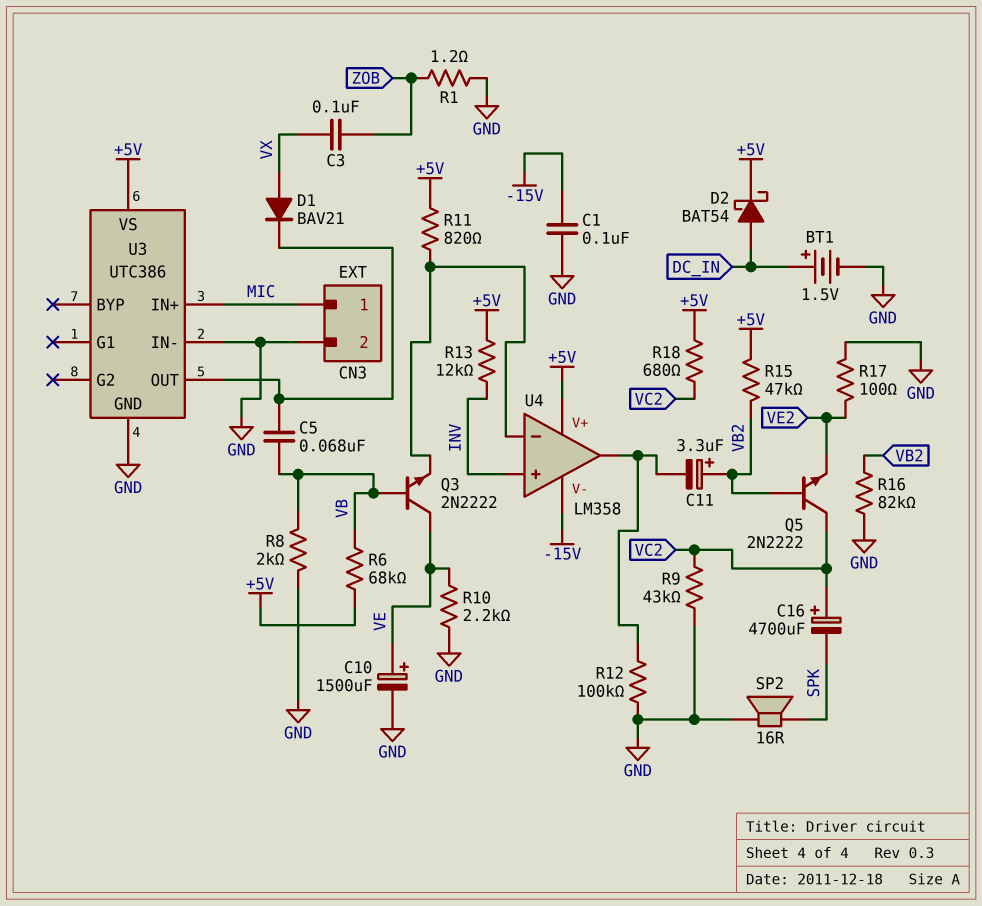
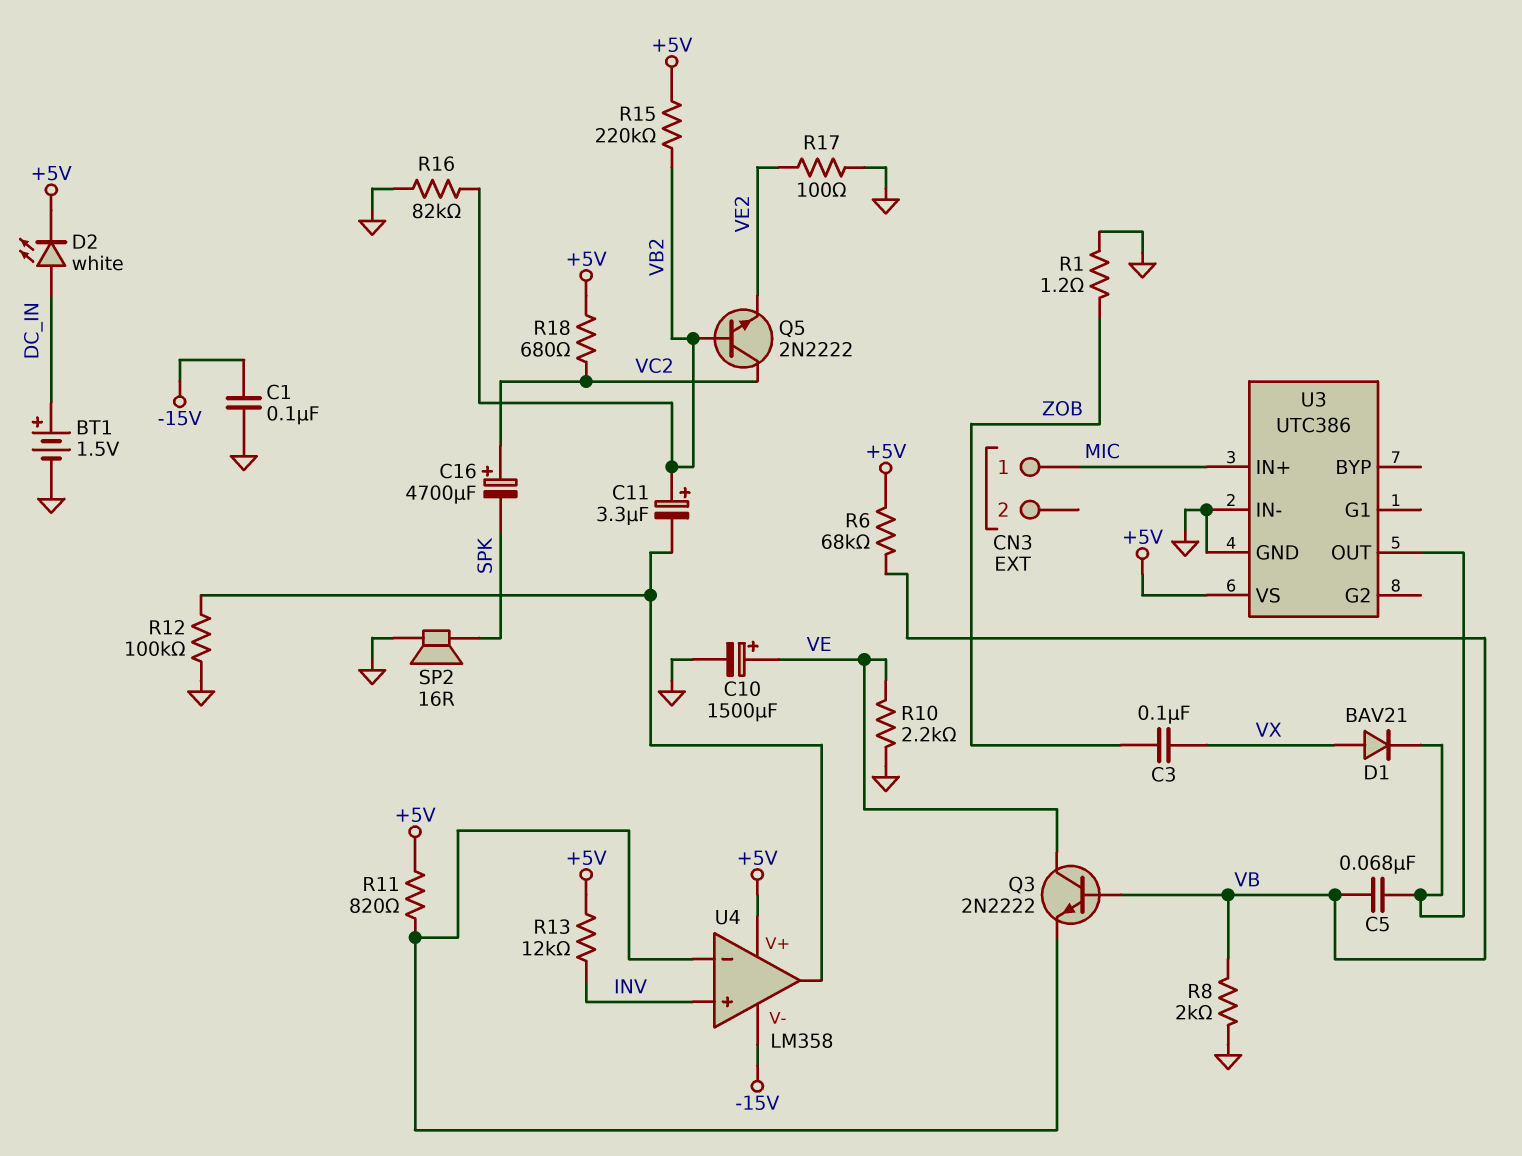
CN3 pin 2: GND -> none
D2: schottky BAT54 (A DC_IN, K +5V) -> LED white (A DC_IN, K +5V)
R9: 43k (GND, VC2) -> none
R15: 47k (+5V, VB2) -> 220k (+5V, VB2)

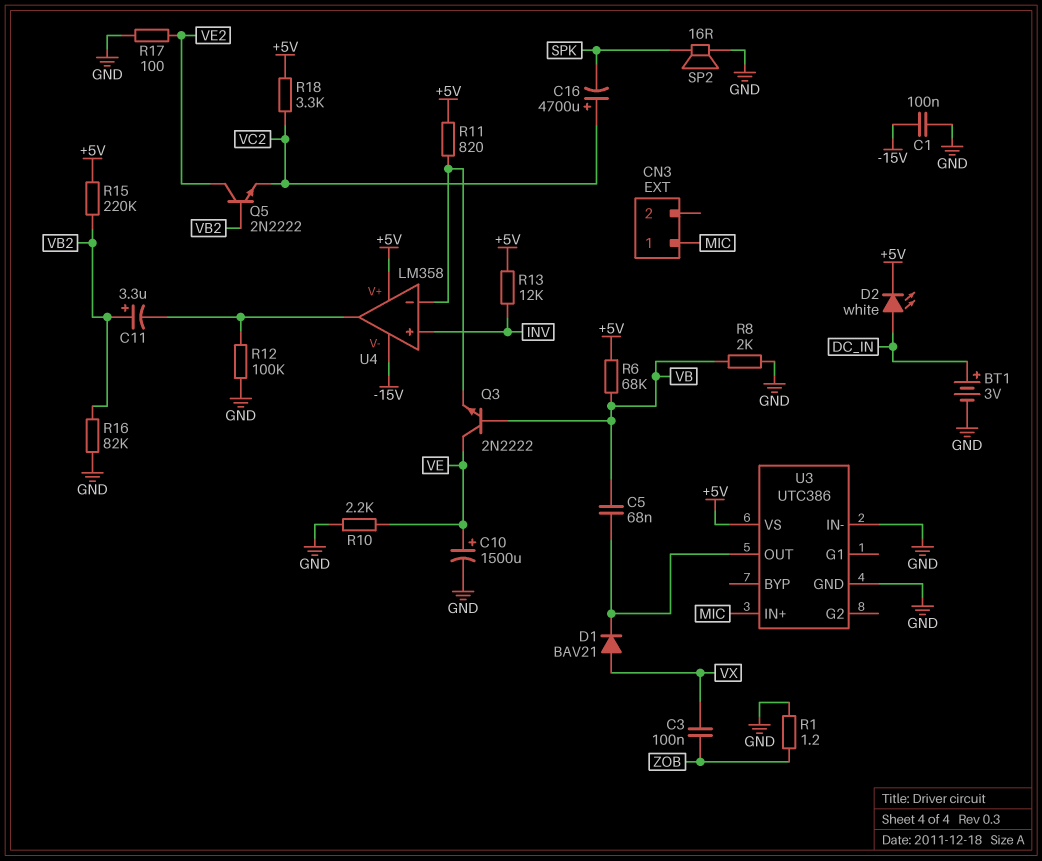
BT1: 1.5V (plus DC_IN, minus GND) -> 3V (plus DC_IN, minus GND)
Q5: NPN 2N2222 (B VB2, C VC2, E VE2) -> NPN 2N2222 (B VB2, C VE2, E VC2)
R18: 680 (+5V, VC2) -> 3.3k (+5V, VC2)

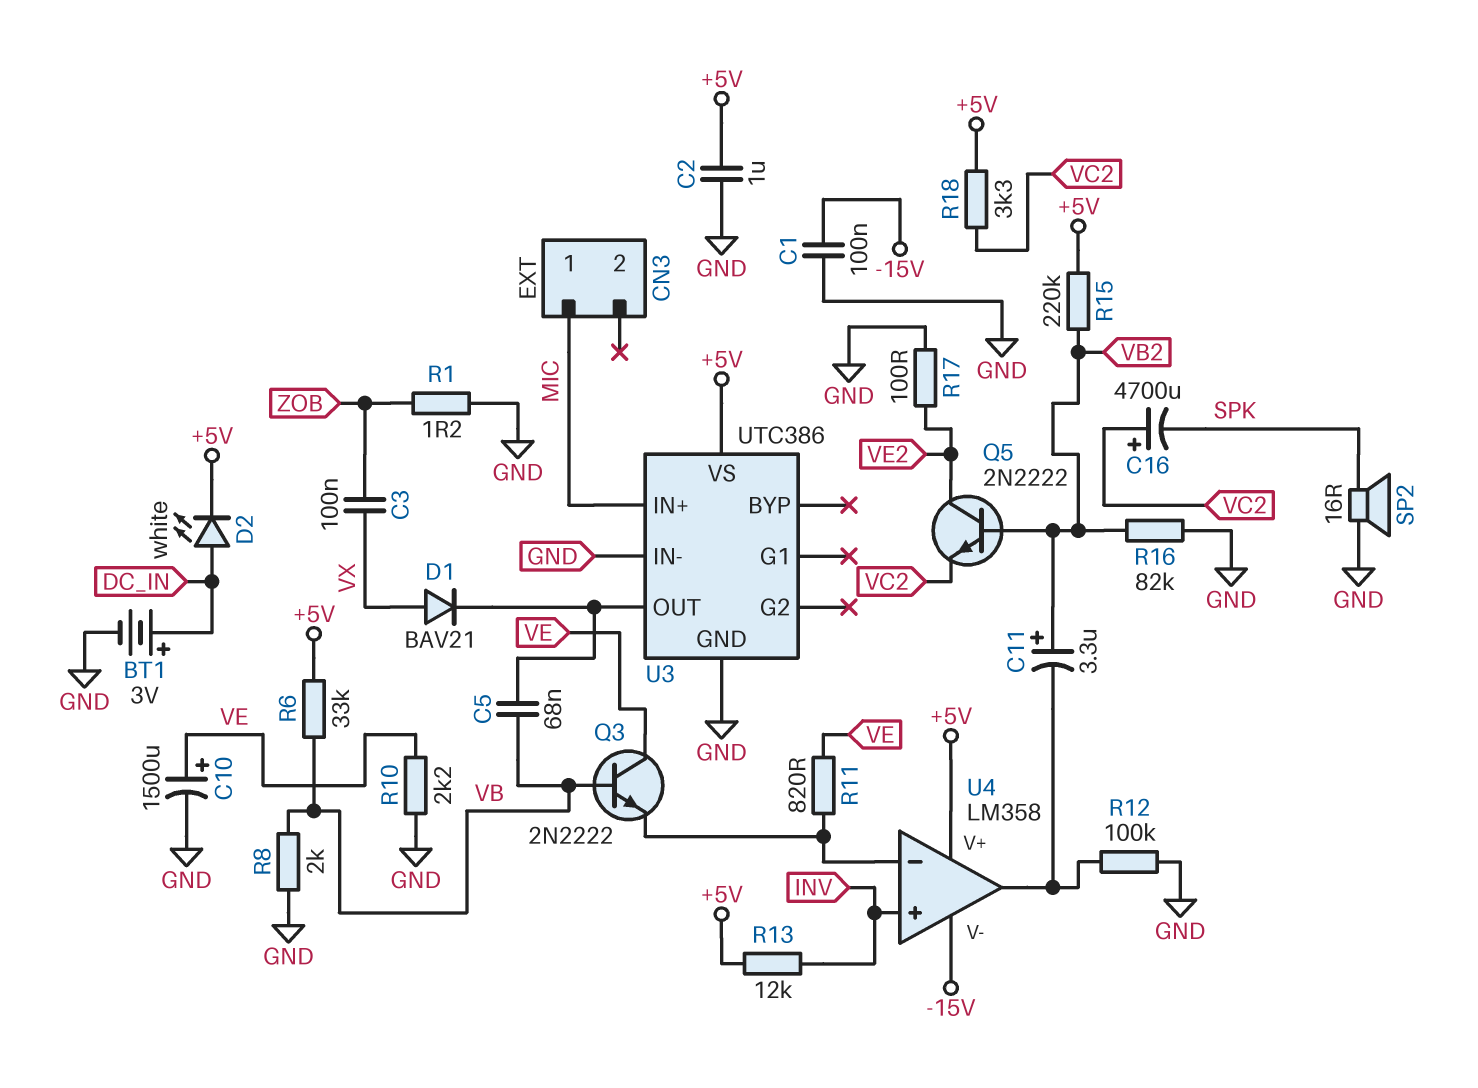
C2: none -> 1uF (+5V, GND)
R6: 68k (+5V, VB) -> 33k (+5V, VB)
R11: 820 (+5V, U4/in-) -> 820 (U4/in-, VE)

